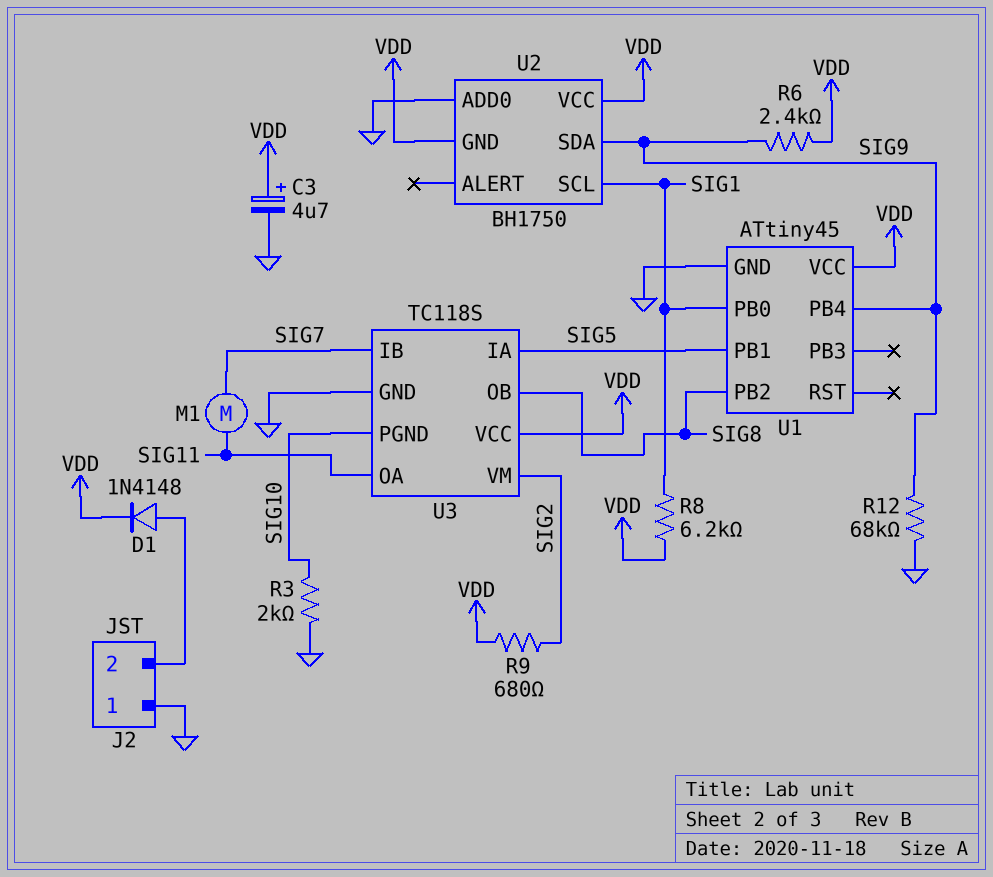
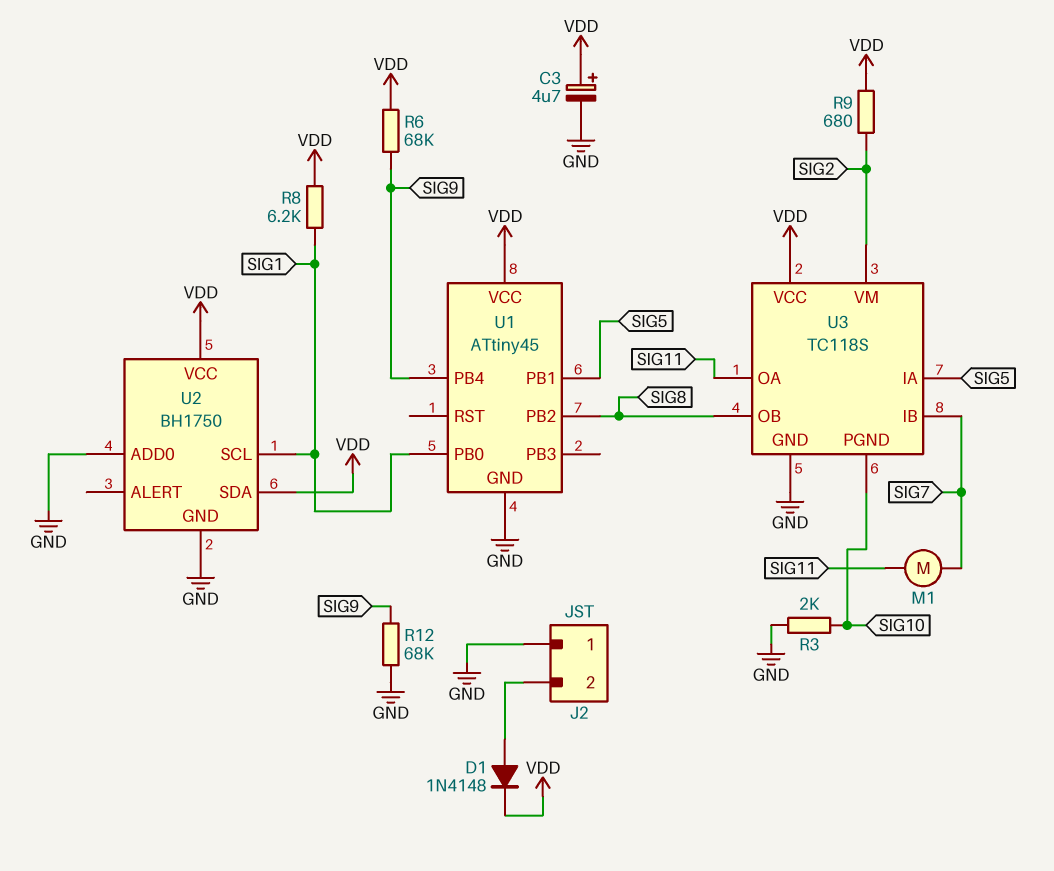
R6: 2.4k (SIG9, VDD) -> 68k (SIG9, VDD)
U2 pin GND: VDD -> GND
U2 pin SDA: SIG9 -> VDD

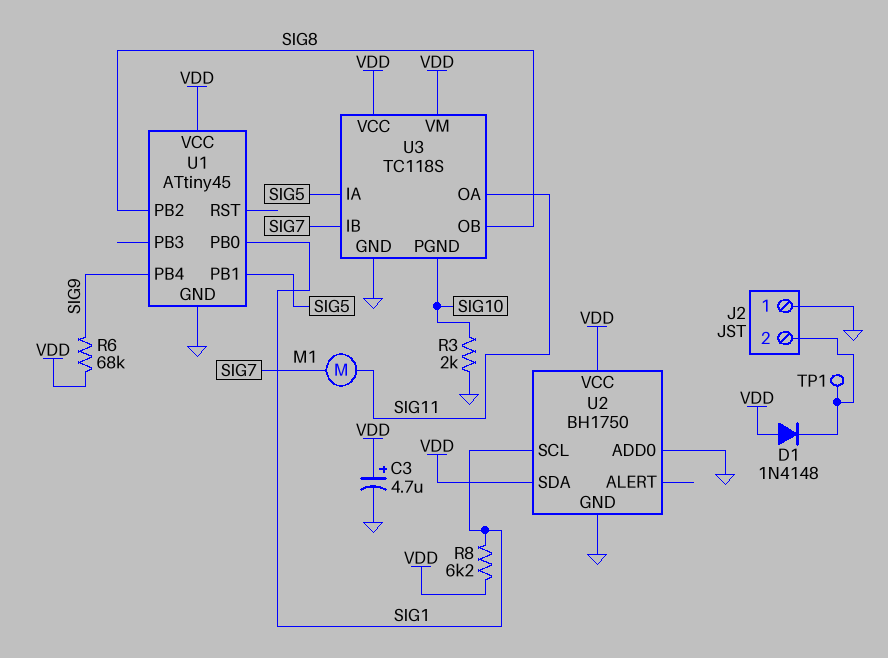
D1: diode 1N4148 (A J2/2, K VDD) -> diode 1N4148 (A VDD, K J2/2)
R9: 680 (SIG2, VDD) -> none
R12: 68k (GND, SIG9) -> none
TP1: none -> test point (J2/2)
U3 pin VM: SIG2 -> VDD

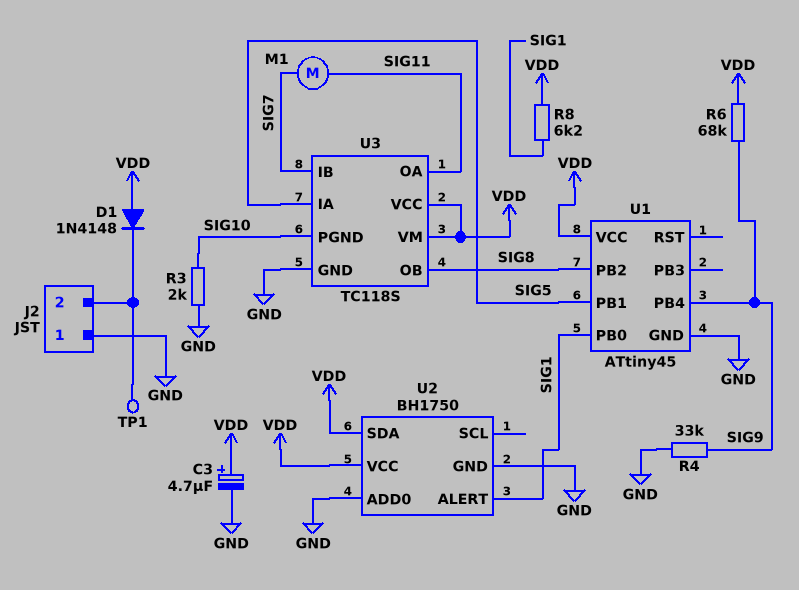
R4: none -> 33k (GND, SIG9)
U2 pin ALERT: none -> SIG1
U2 pin SCL: SIG1 -> none

